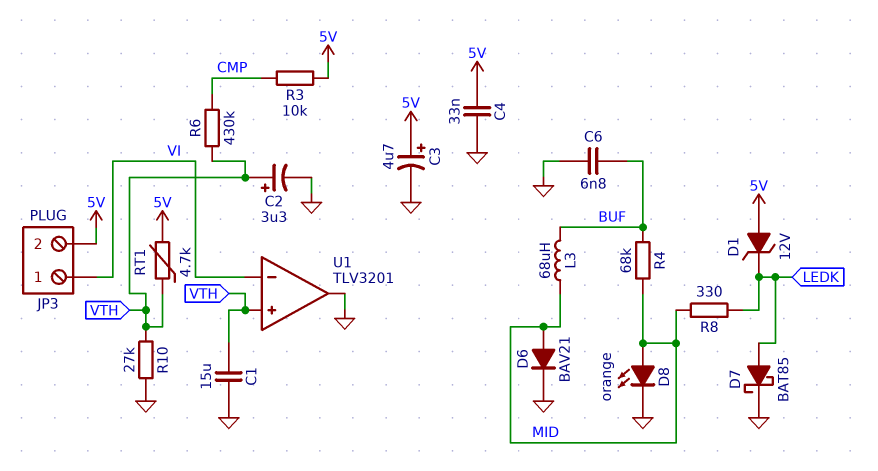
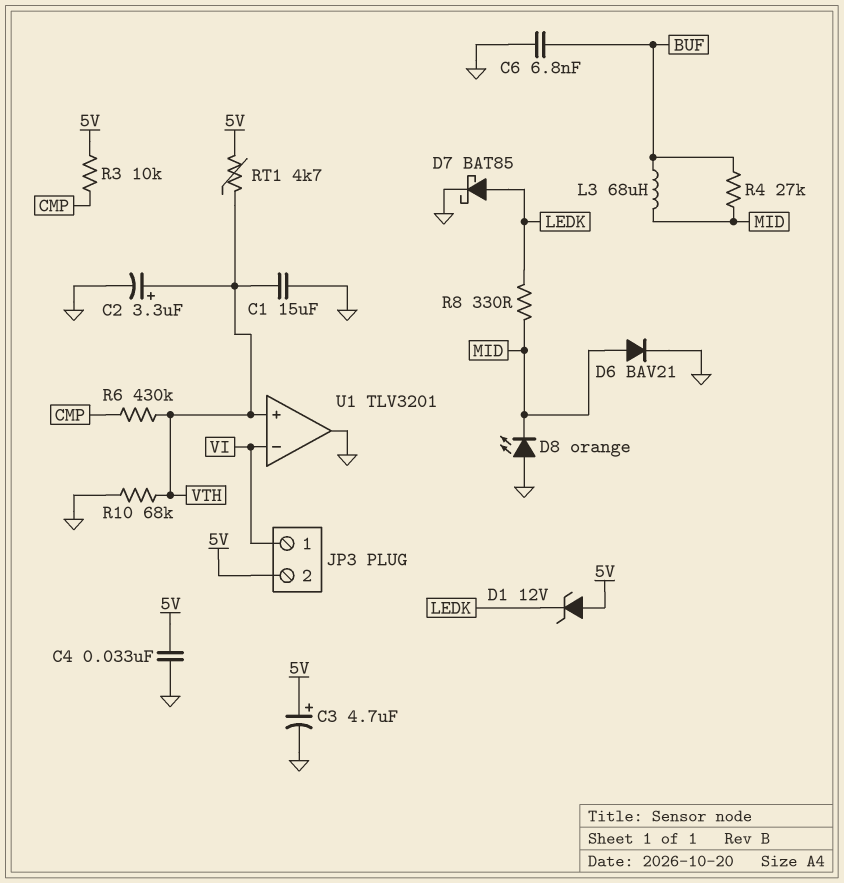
D8: LED orange (A MID, K GND) -> LED orange (A GND, K MID)
R4: 68k (BUF, MID) -> 27k (BUF, MID)
R10: 27k (GND, VTH) -> 68k (GND, VTH)

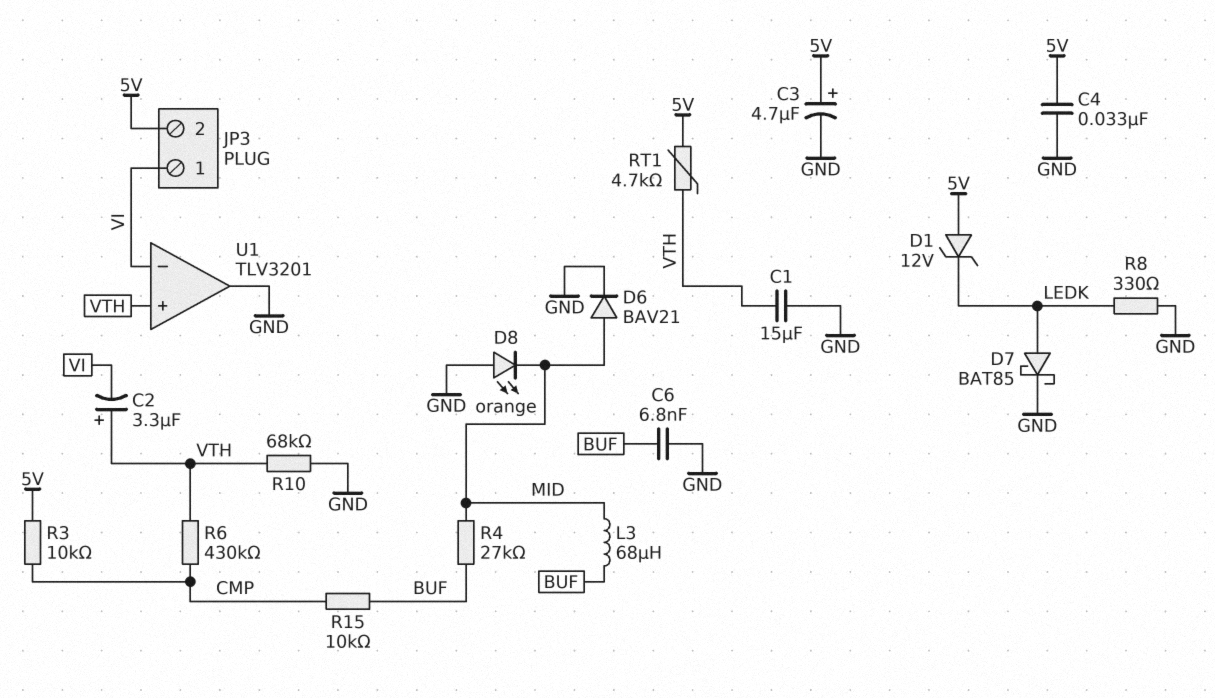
C2: 3.3uF (plus VTH, minus GND) -> 3.3uF (plus VTH, minus VI)
R8: 330 (LEDK, MID) -> 330 (GND, LEDK)
R15: none -> 10k (BUF, CMP)

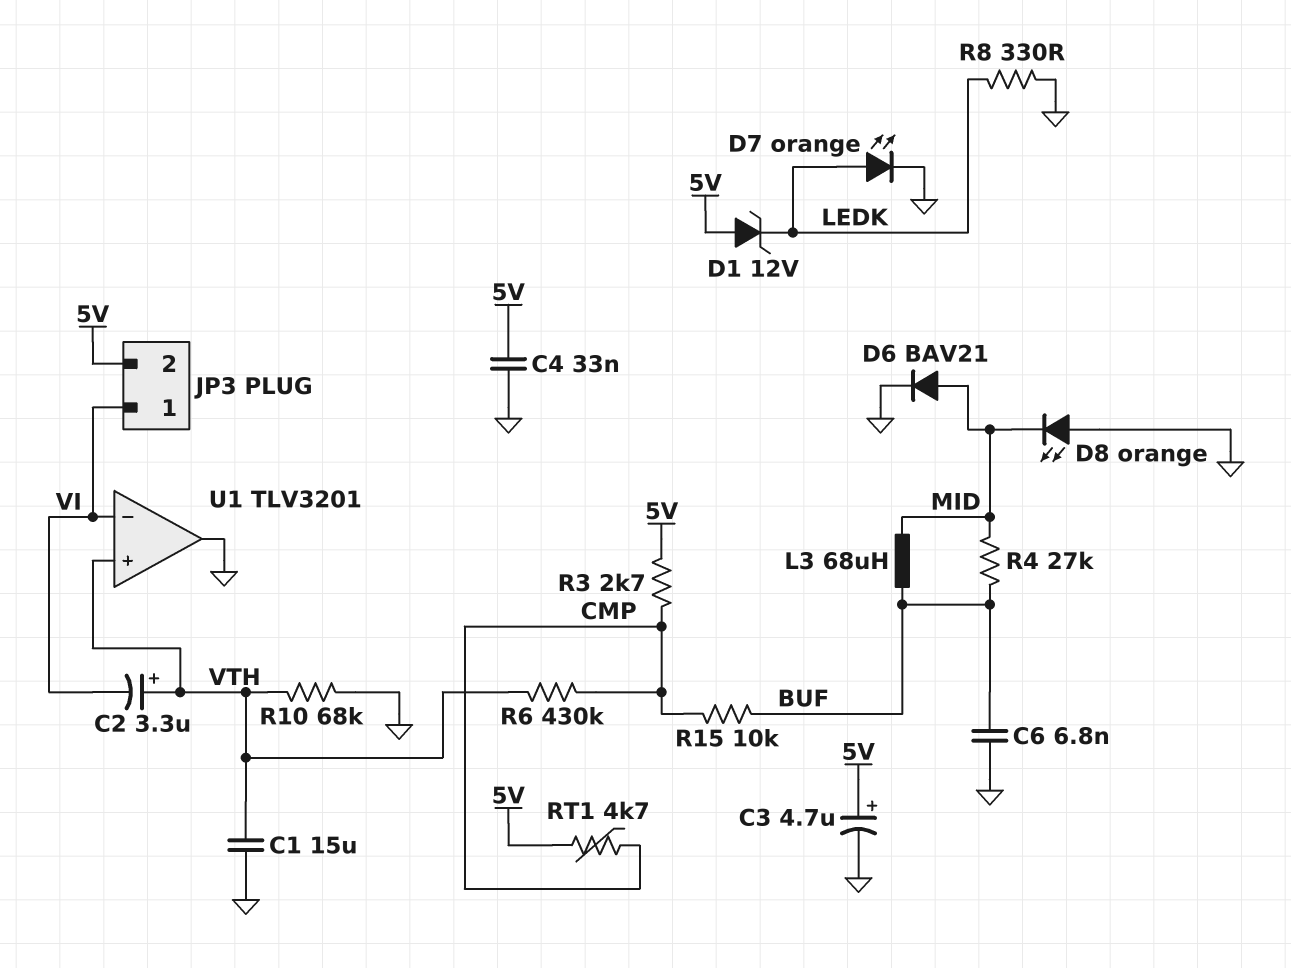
D7: schottky BAT85 (A LEDK, K GND) -> LED orange (A LEDK, K GND)
R3: 10k (5V, CMP) -> 2.7k (5V, CMP)
RT1: 4.7k (5V, VTH) -> 4.7k (5V, CMP)

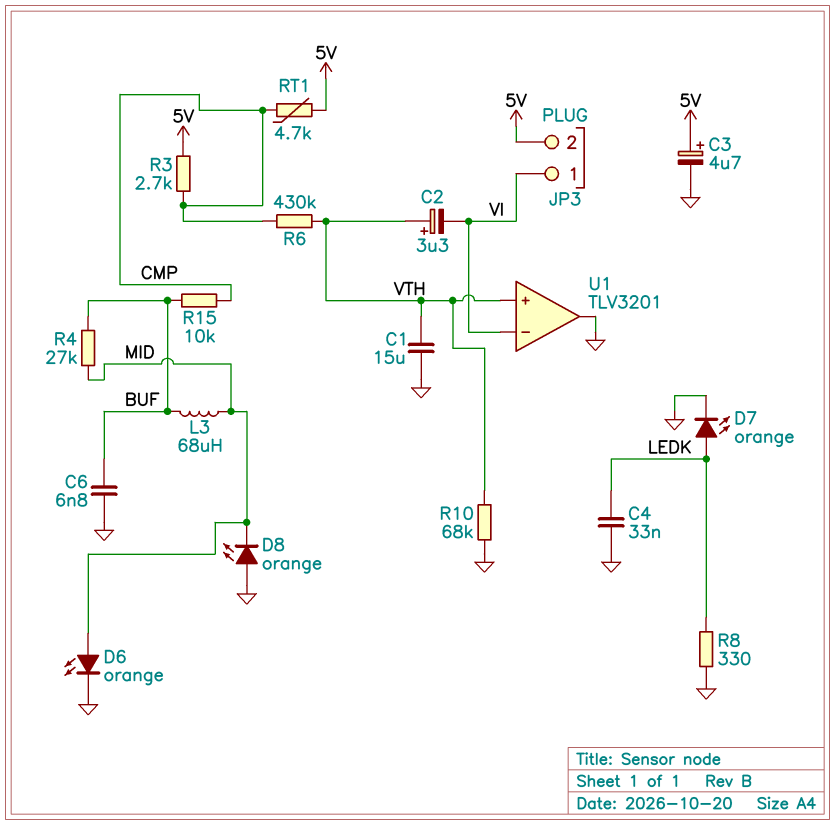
C4: 33nF (5V, GND) -> 33nF (GND, LEDK)
D1: zener 12V (A 5V, K LEDK) -> none
D6: diode BAV21 (A MID, K GND) -> LED orange (A MID, K GND)

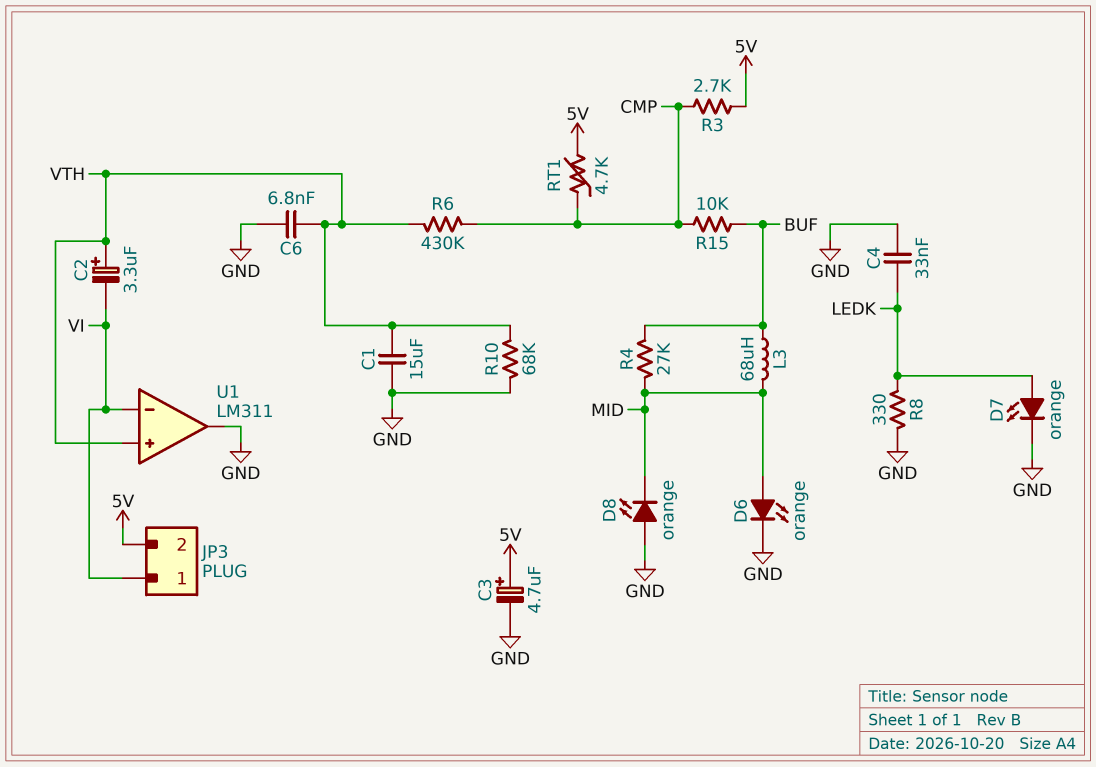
C6: 6.8nF (BUF, GND) -> 6.8nF (GND, VTH)
U1: TLV3201 -> LM311

